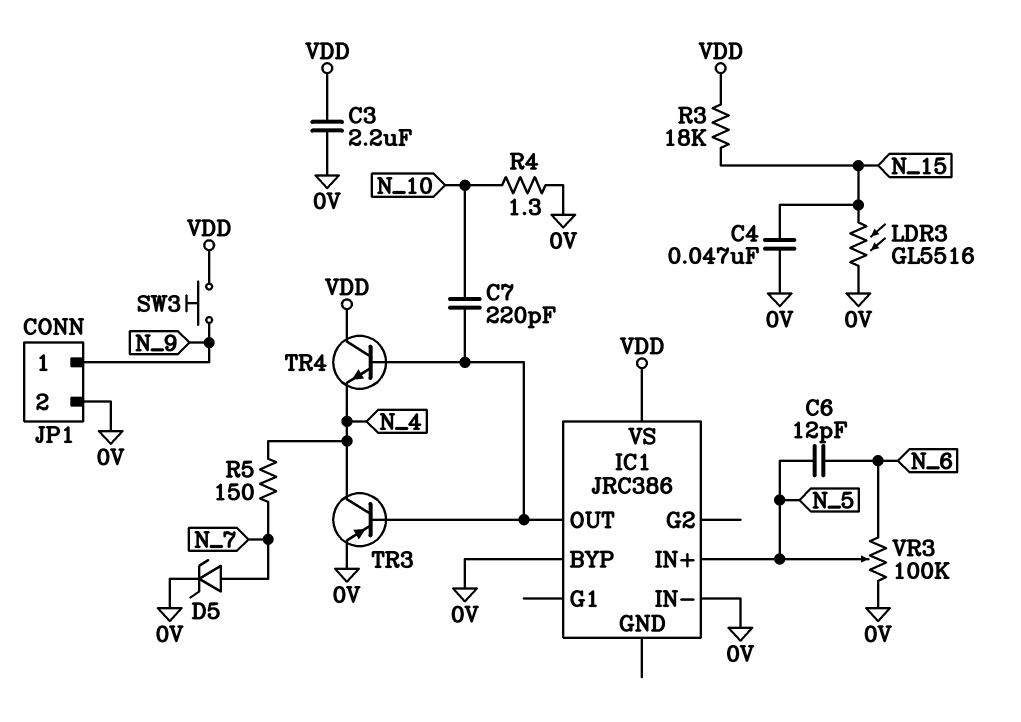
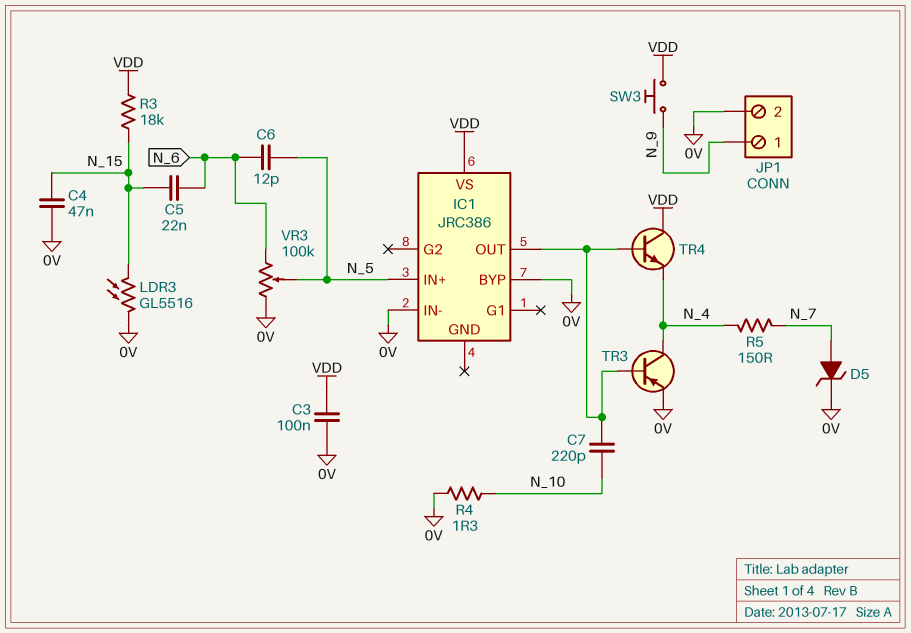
C3: 2.2uF (0V, VDD) -> 100nF (0V, VDD)
C5: none -> 22nF (N_6, N_15)

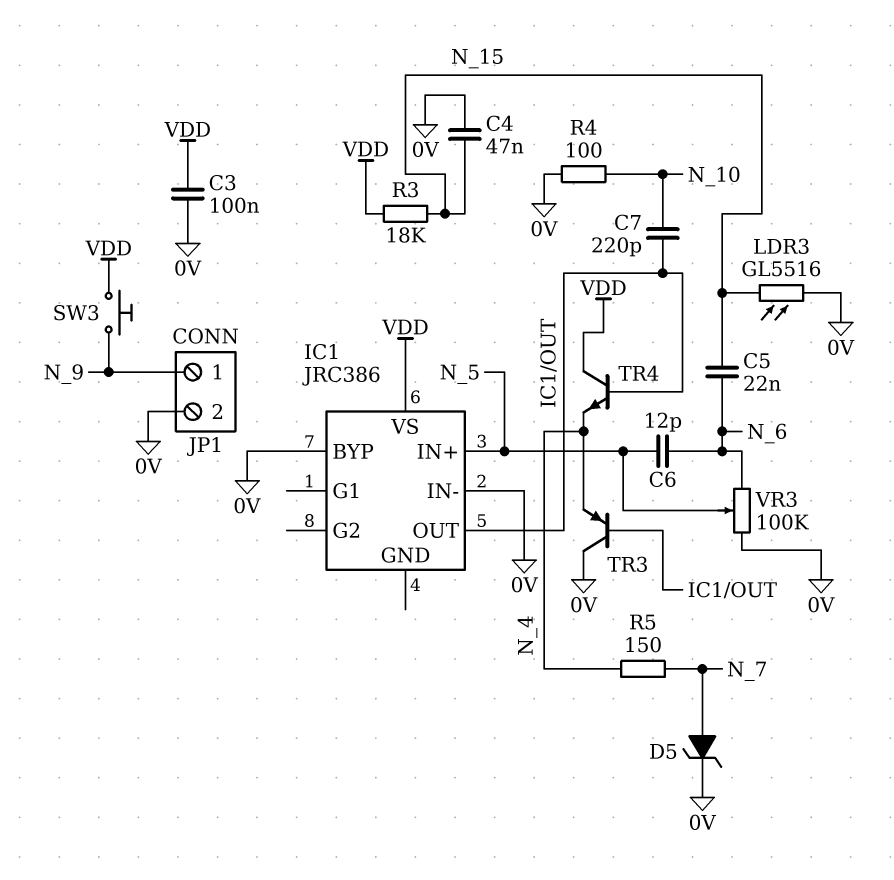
R4: 1.3 (0V, N_10) -> 100 (0V, N_10)
TR3: PNP (B IC1/OUT, C N_4, E 0V) -> PNP (B IC1/OUT, C 0V, E N_4)

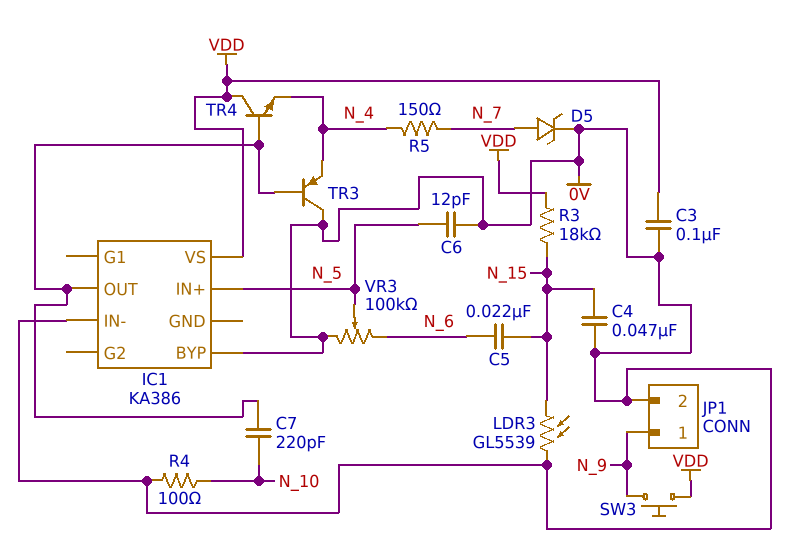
C6: 12pF (N_5, N_6) -> 12pF (0V, N_5)
IC1: JRC386 -> KA386
LDR3: GL5516 (0V, N_15) -> GL5539 (0V, N_15)

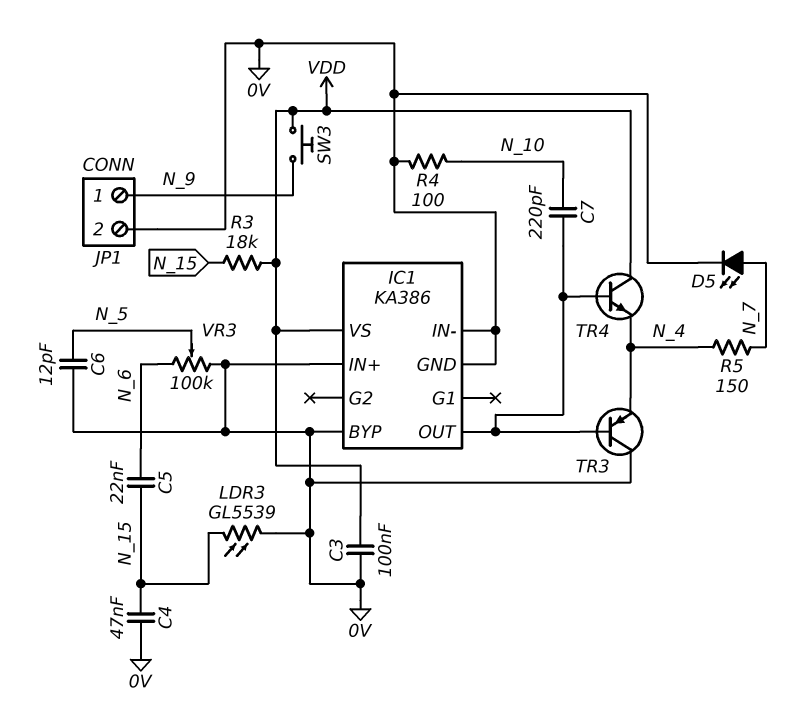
D5: zener (A N_7, K 0V) -> LED (A N_7, K 0V)
IC1 pin GND: none -> 0V
IC1 pin IN+: N_5 -> 0V

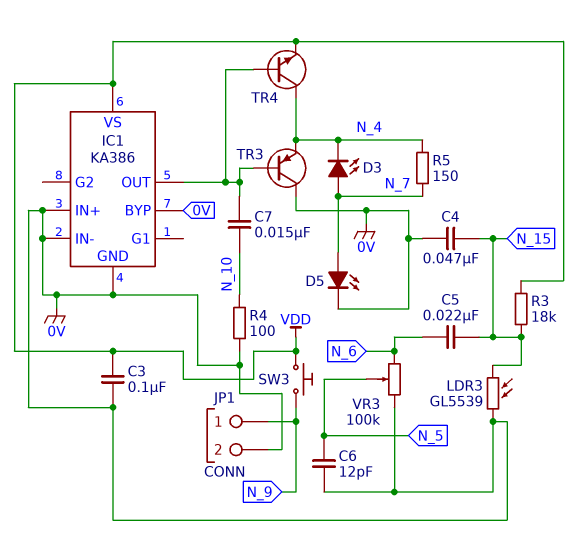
C7: 220pF (IC1/OUT, N_10) -> 15nF (IC1/OUT, N_10)
D3: none -> LED (A N_7, K N_4)
TR4: NPN (B IC1/OUT, C VDD, E N_4) -> NPN (B IC1/OUT, C N_4, E VDD)

